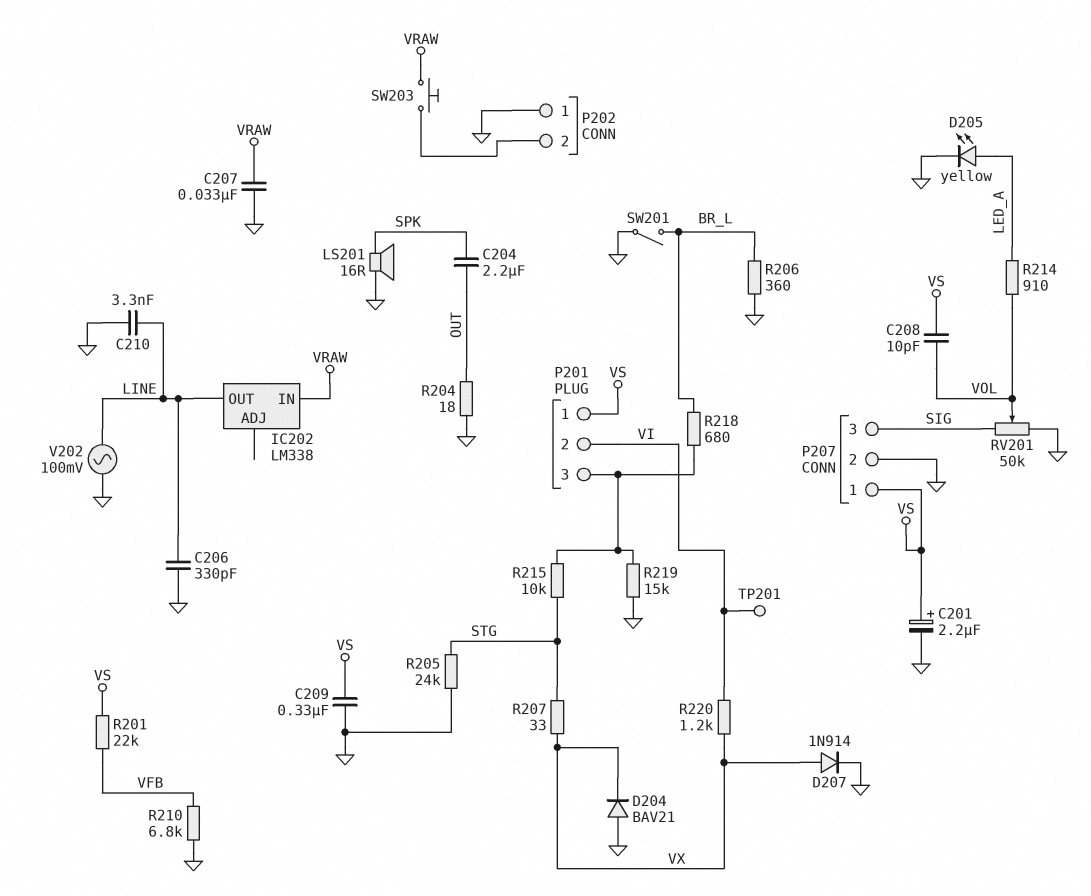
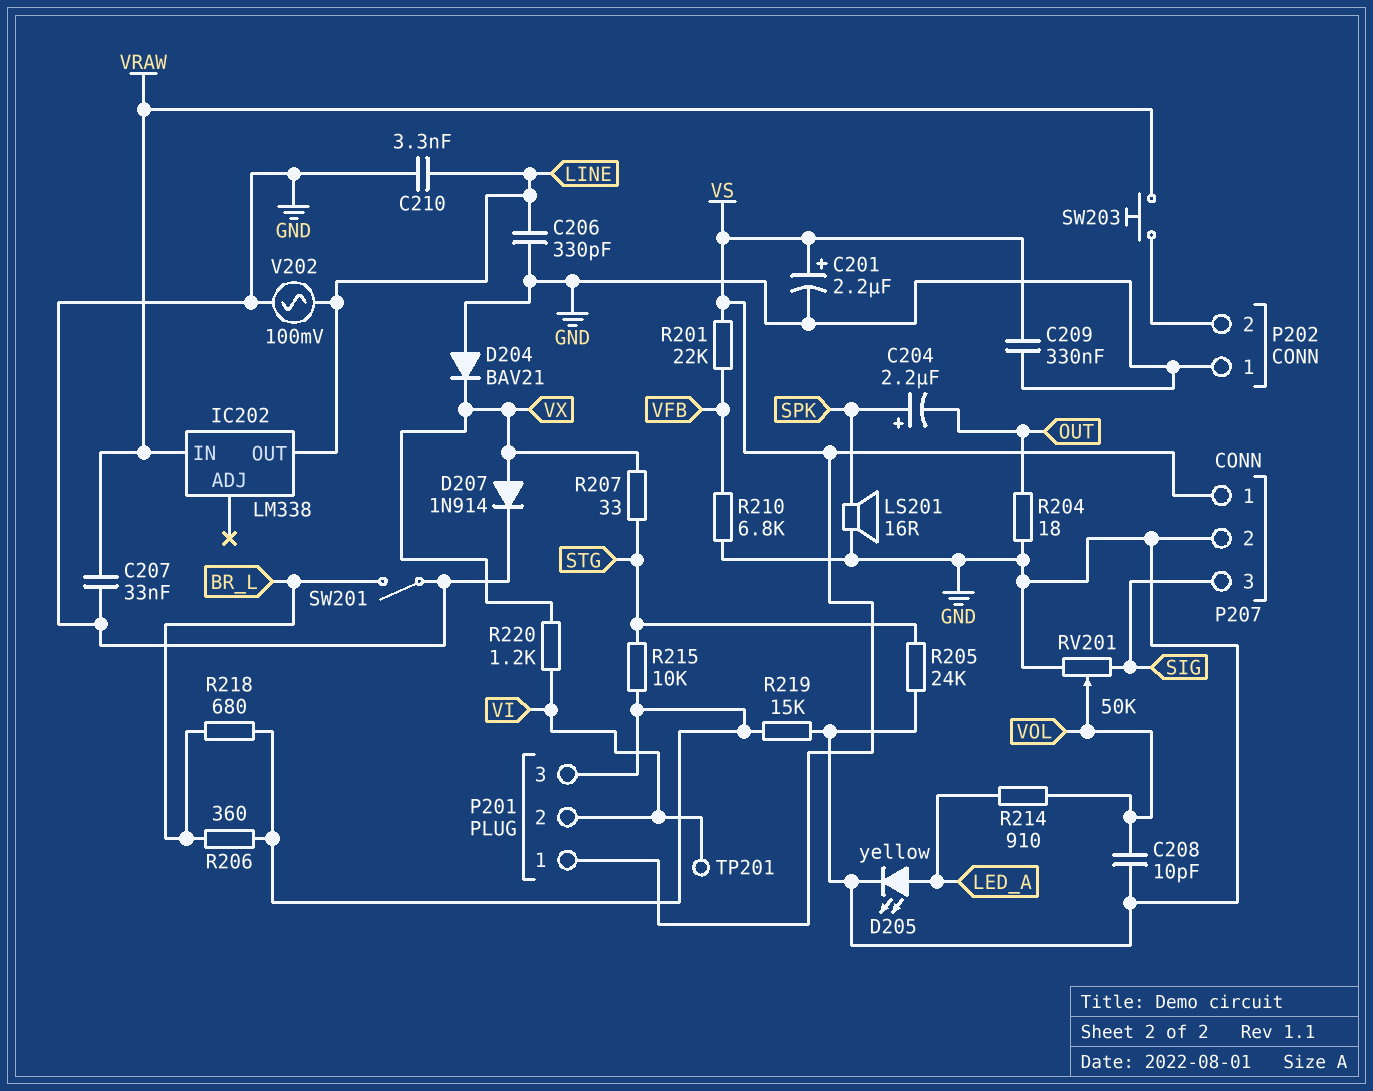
C204: 2.2uF (OUT, SPK) -> 2.2uF (plus SPK, minus OUT)
C208: 10pF (VOL, VS) -> 10pF (GND, VOL)
R206: 360 (BR_L, GND) -> 360 (BR_L, P201/3)

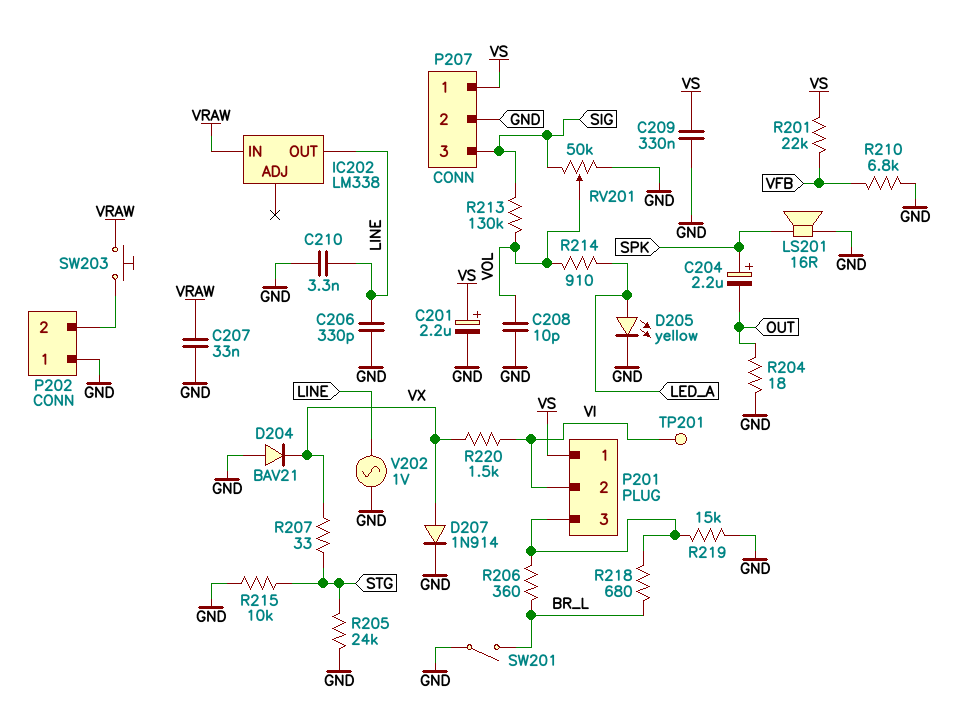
R213: none -> 130k (SIG, VOL)
R215: 10k (P201/3, STG) -> 10k (GND, STG)
R220: 1.2k (VI, VX) -> 1.5k (VI, VX)
V202: AC 100mV (GND, LINE) -> AC 1V (GND, LINE)

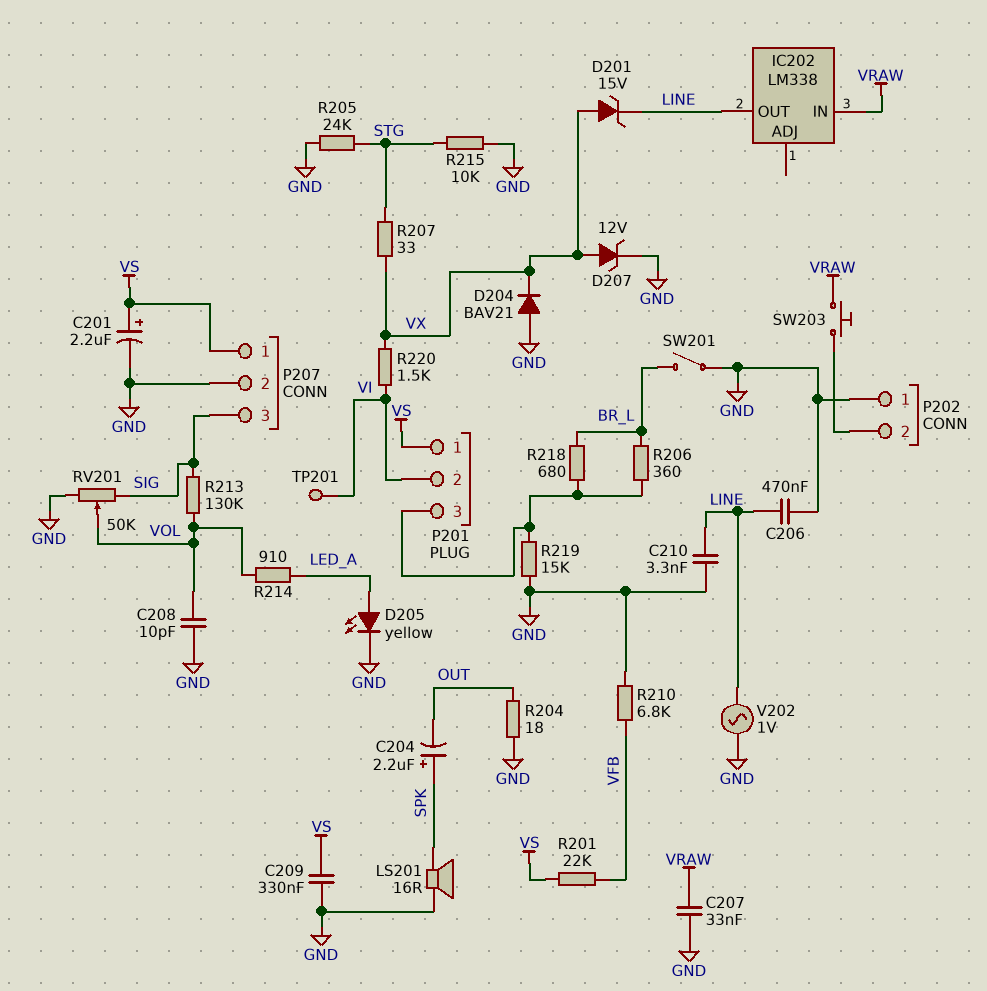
C206: 330pF (GND, LINE) -> 470nF (GND, LINE)
D201: none -> zener 15V (A VX, K LINE)
D207: diode 1N914 (A VX, K GND) -> zener 12V (A VX, K GND)

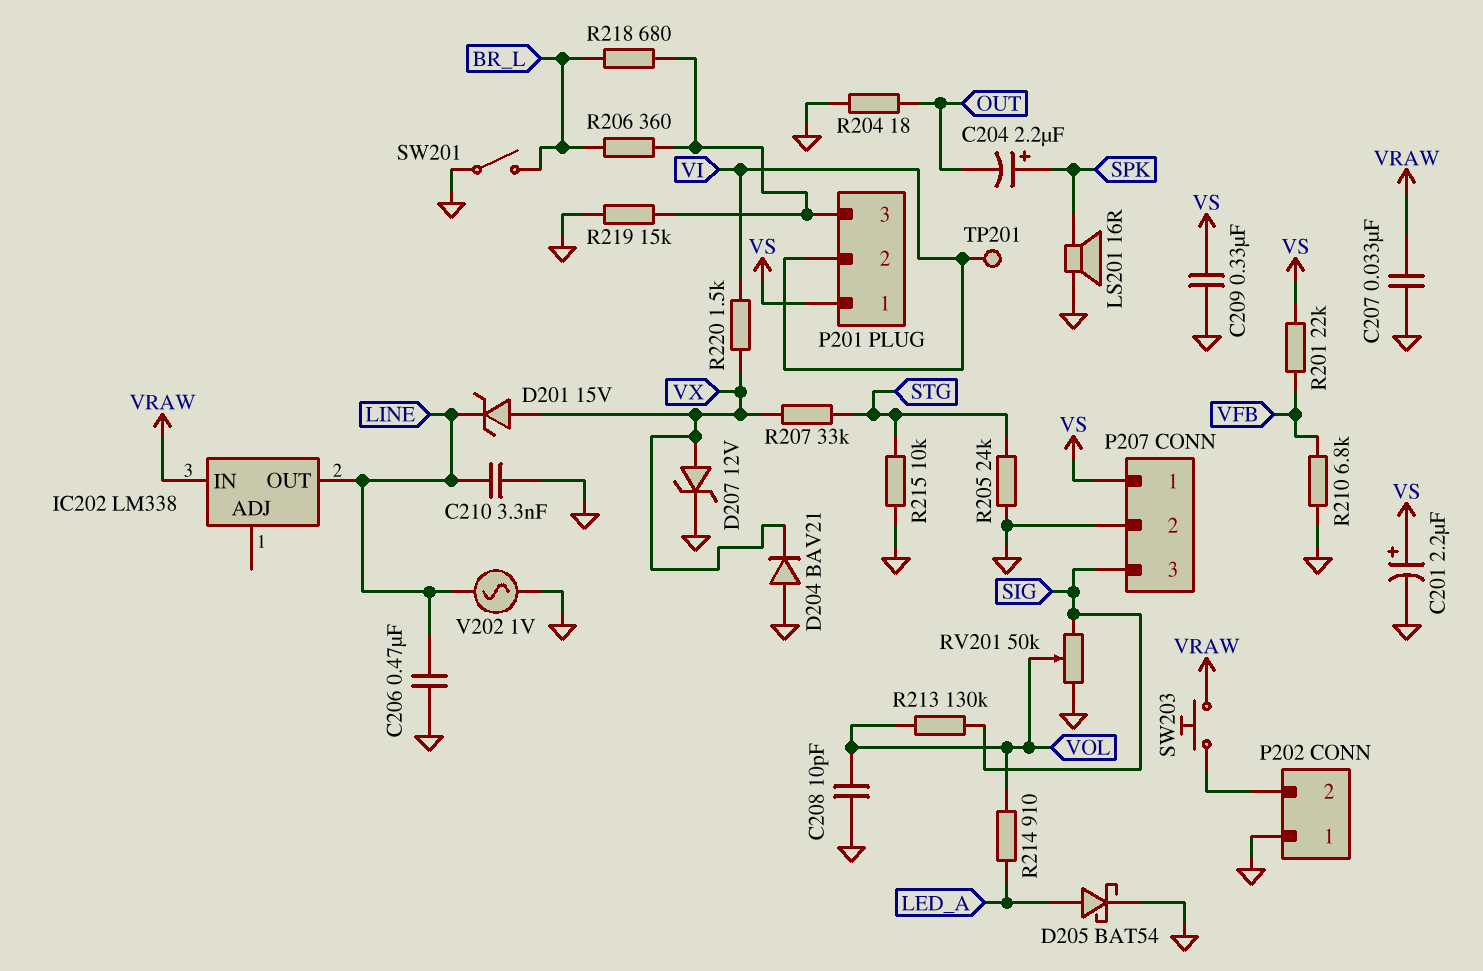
D205: LED yellow (A LED_A, K GND) -> schottky BAT54 (A LED_A, K GND)
R207: 33 (STG, VX) -> 33k (STG, VX)

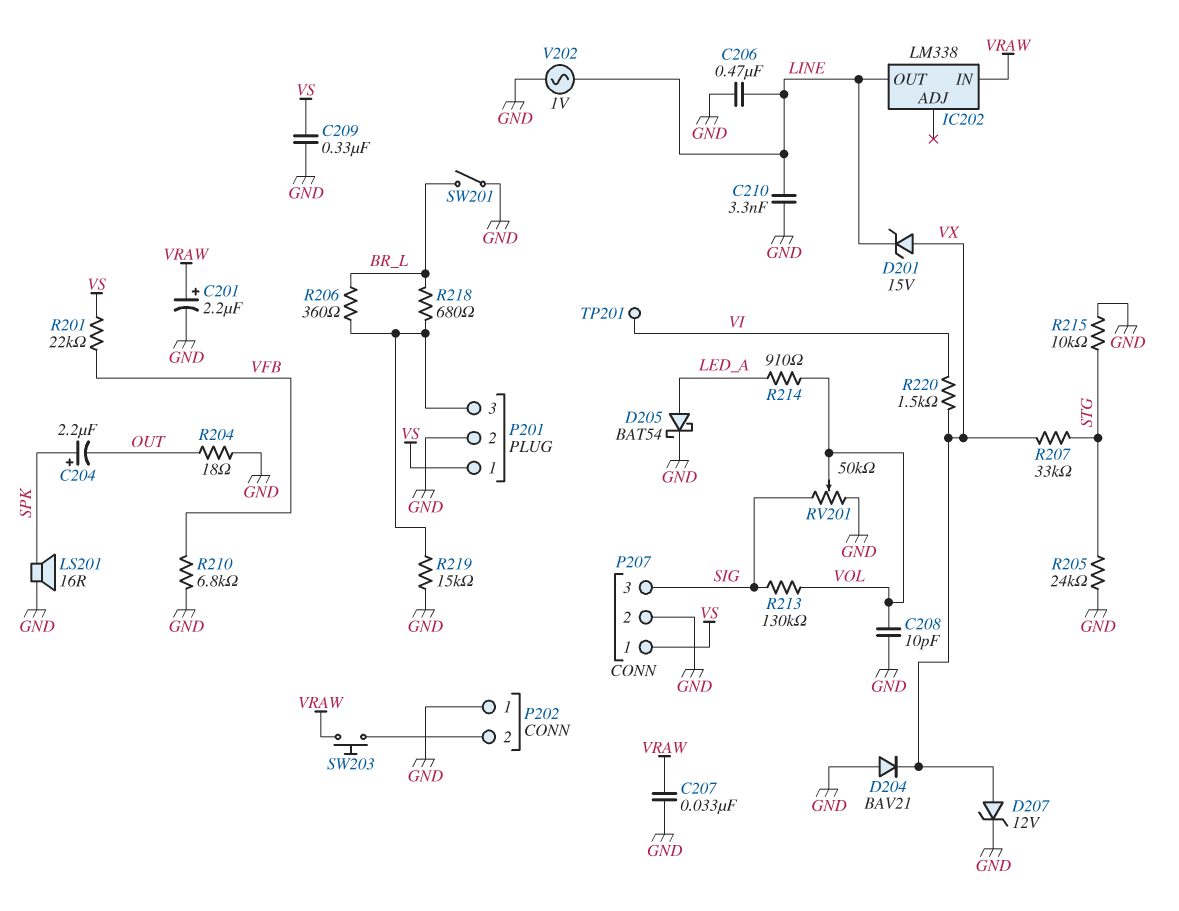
C201: 2.2uF (plus VS, minus GND) -> 2.2uF (plus VRAW, minus GND)
P201 pin 2: VI -> GND

